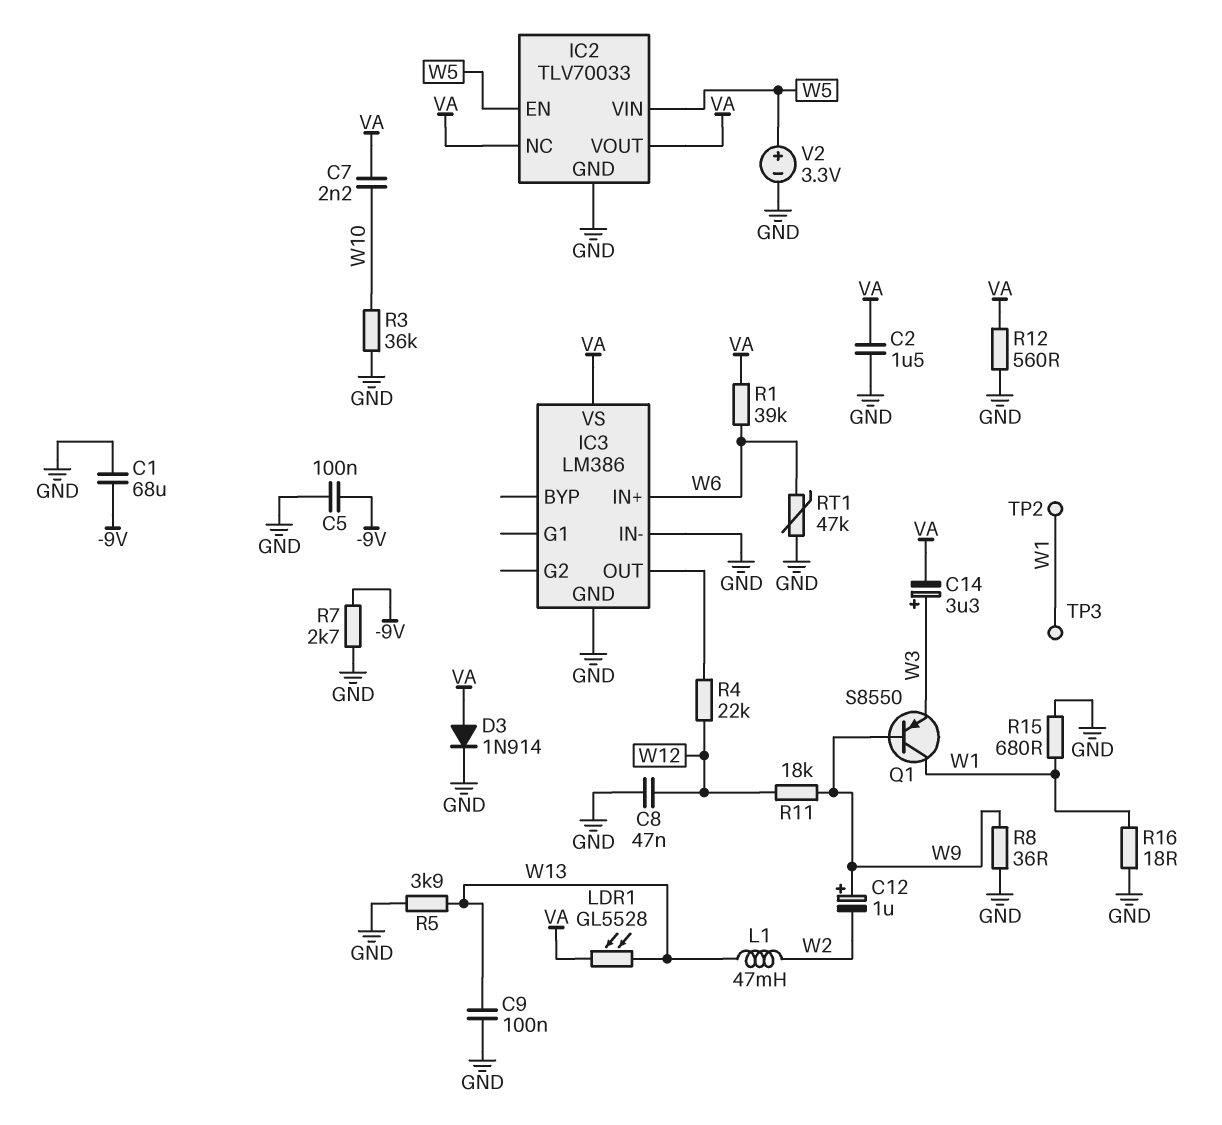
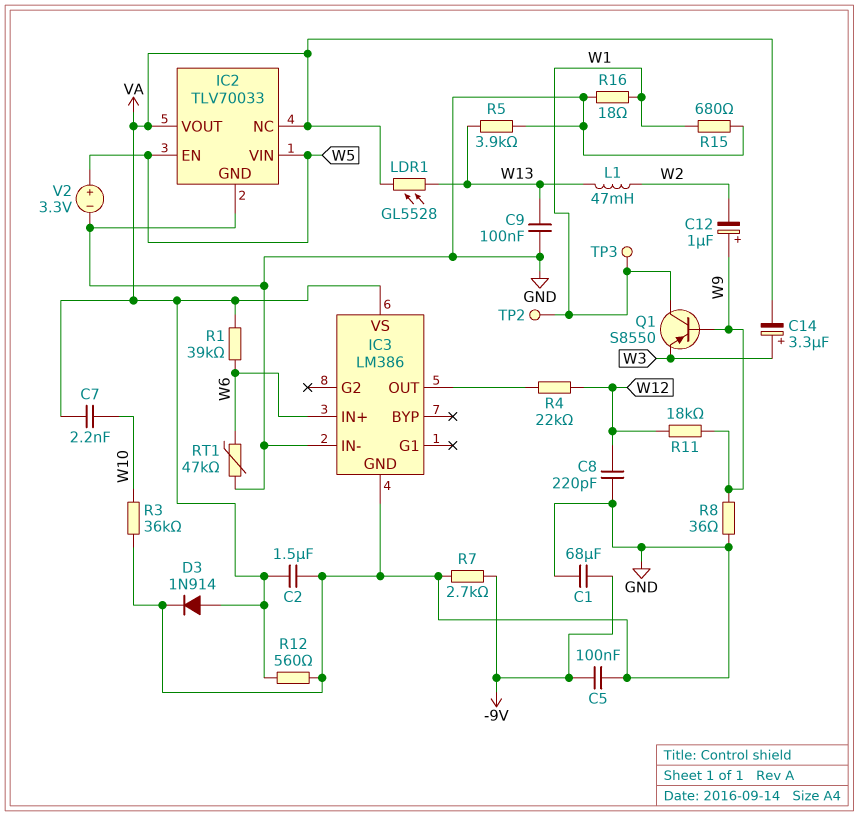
C8: 47nF (GND, W12) -> 220pF (GND, W12)

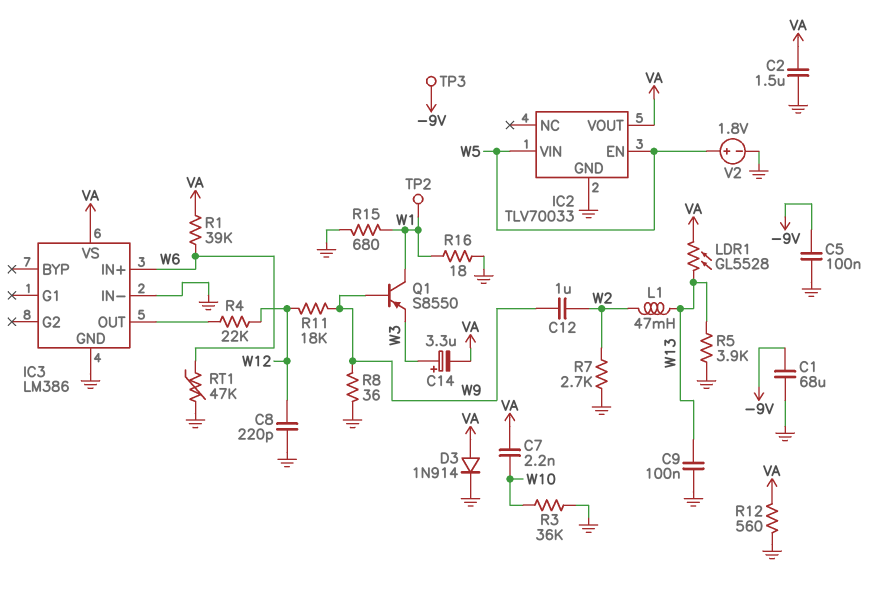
C12: 1uF (plus W9, minus W2) -> 1uF (W2, W9)
IC2 pin NC: VA -> none
R7: 2.7k (-9V, GND) -> 2.7k (GND, W2)
TP3: test point (W1) -> test point (-9V)
V2: 3.3V (plus W5, minus GND) -> 1.8V (plus W5, minus GND)

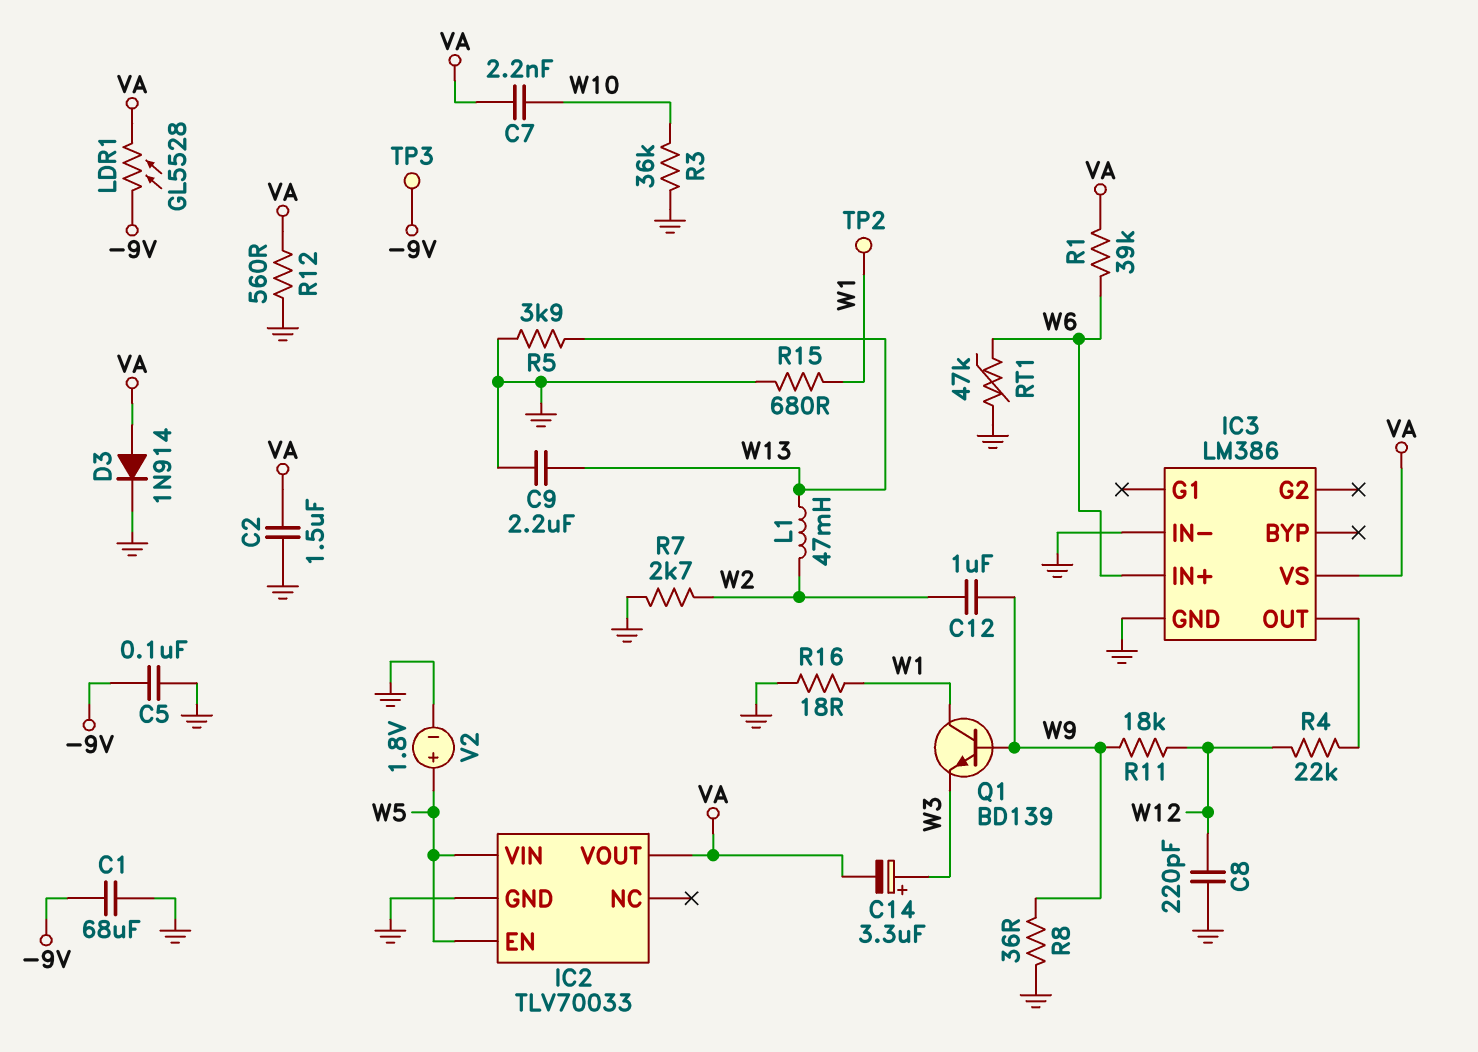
C9: 100nF (GND, W13) -> 2.2uF (GND, W13)
LDR1: GL5528 (VA, W13) -> GL5528 (-9V, VA)
Q1: PNP S8550 (B W9, C W1, E W3) -> NPN BD139 (B W9, C W1, E W3)

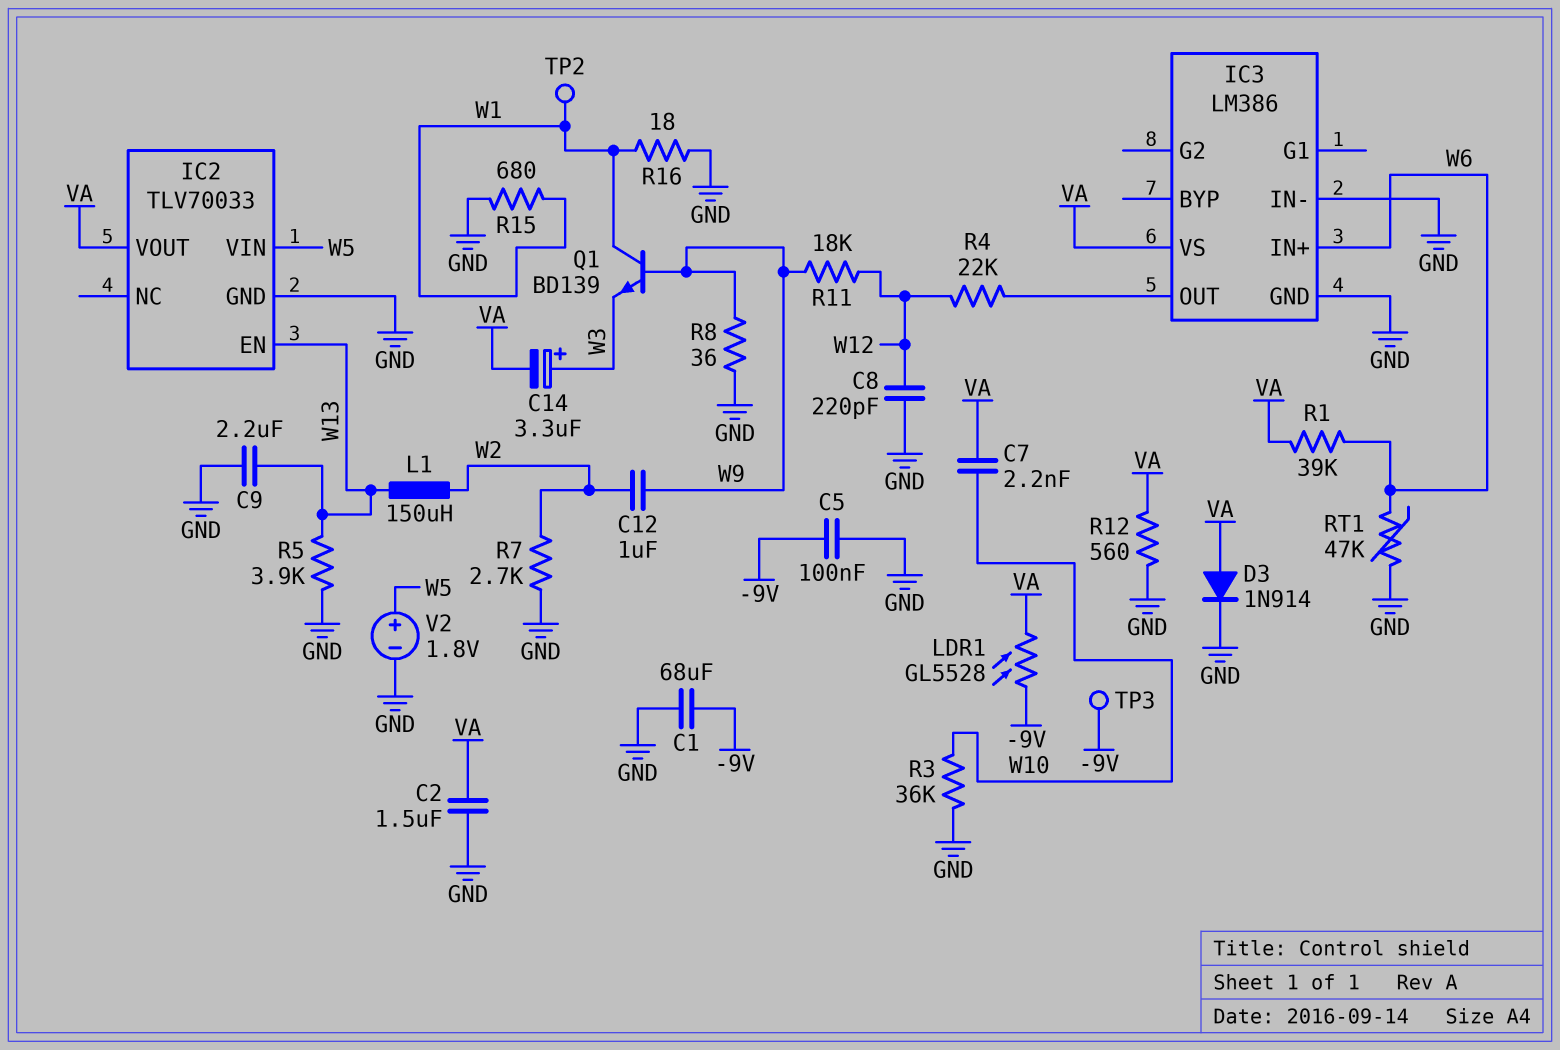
IC2 pin EN: W5 -> W13
L1: 47mH (W2, W13) -> 150uH (W2, W13)

